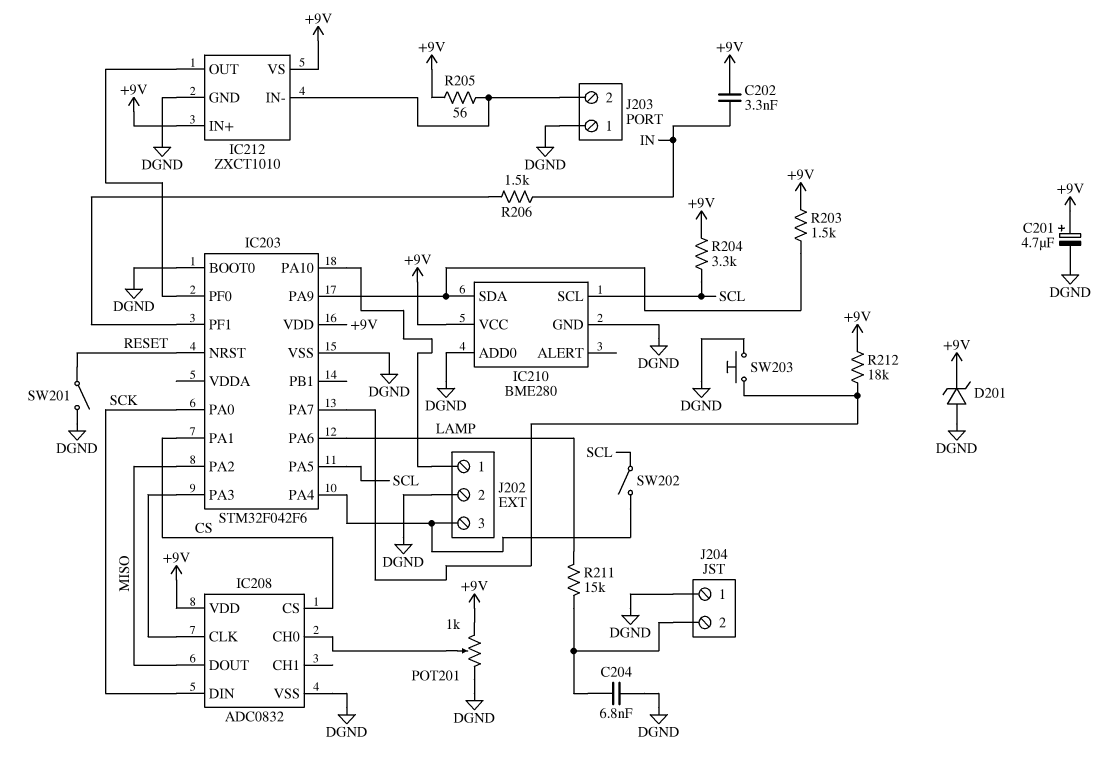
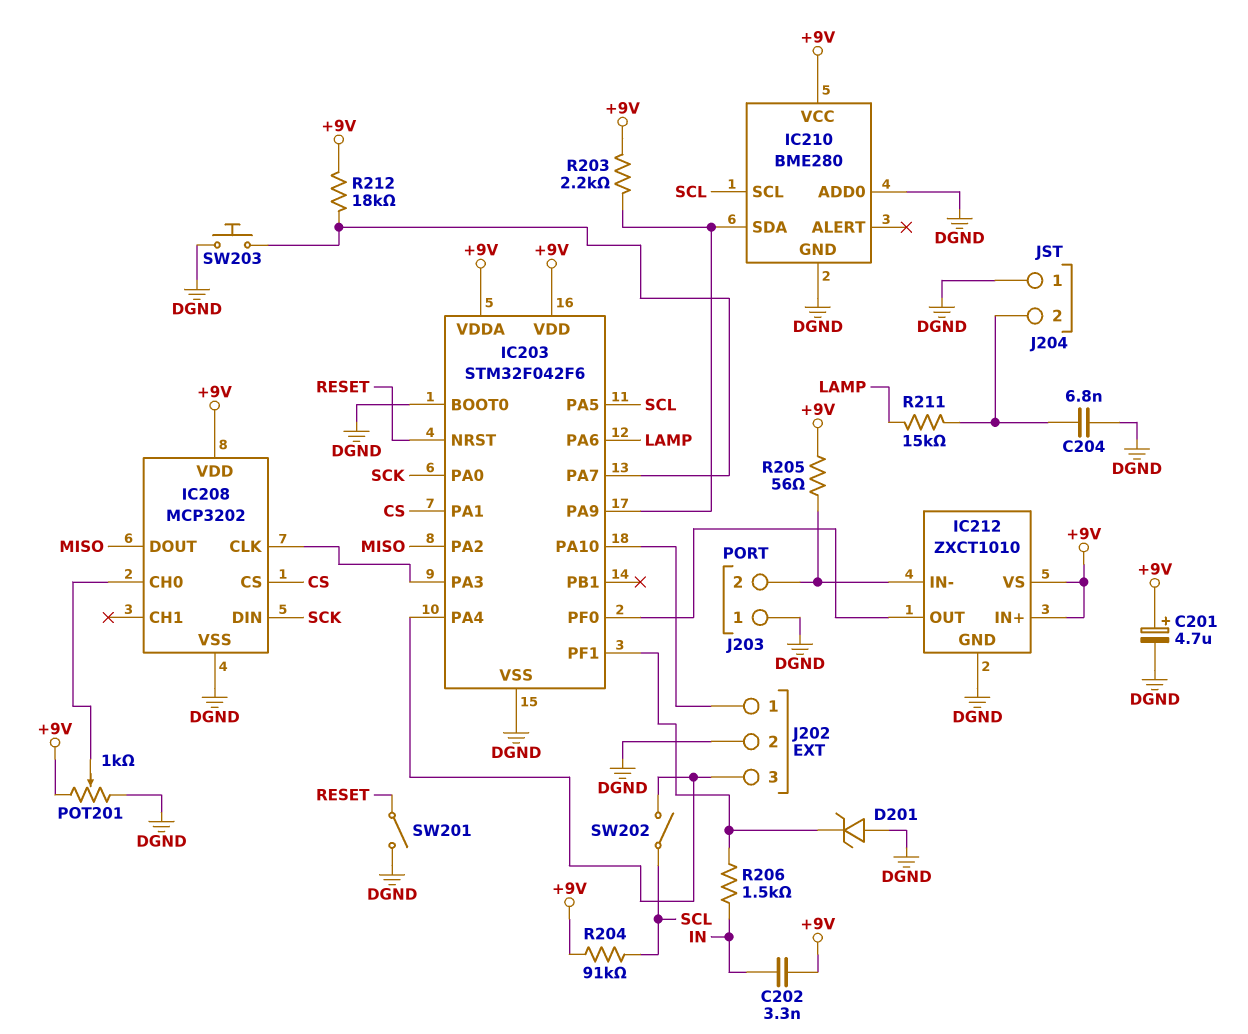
D201: zener (A DGND, K +9V) -> zener (A DGND, K IC203/PF1)
IC203 pin VDDA: none -> +9V
IC208: ADC0832 -> MCP3202
R203: 1.5k (+9V, IC203/PA9) -> 2.2k (+9V, IC203/PA9)
R204: 3.3k (+9V, SCL) -> 91k (+9V, SCL)

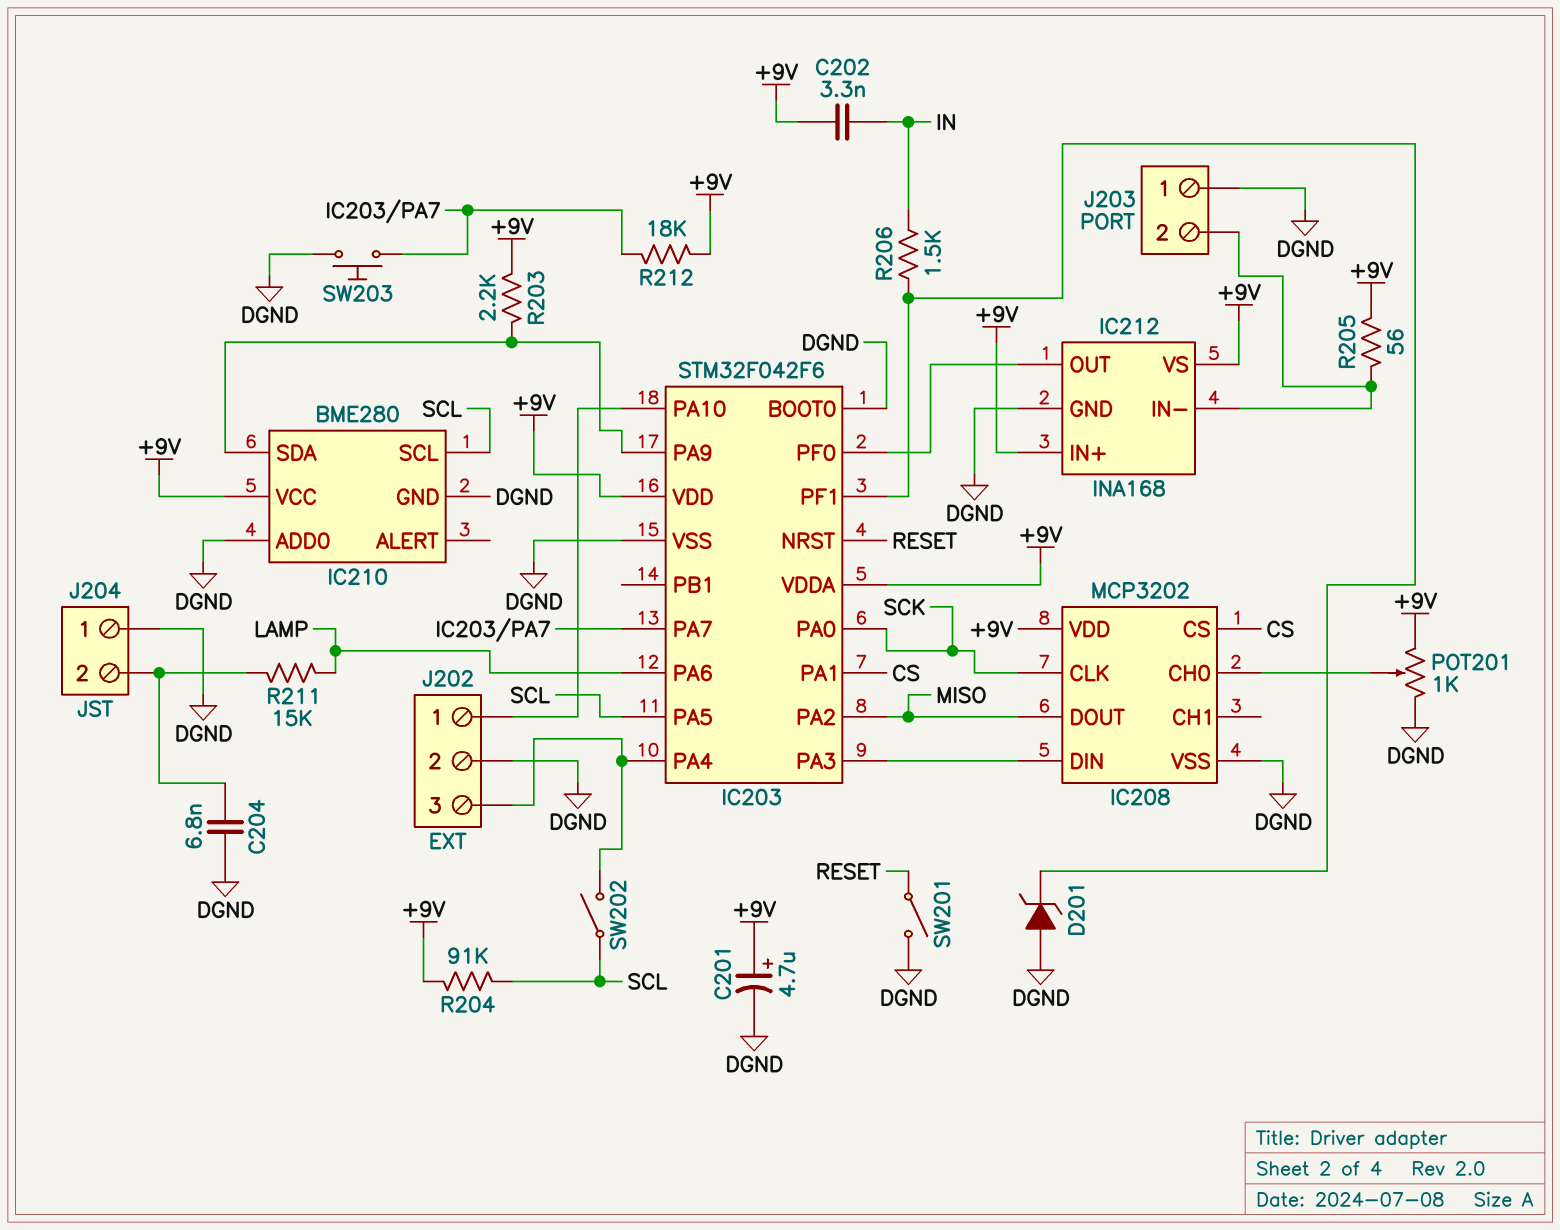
IC208 pin CLK: IC203/PA3 -> SCK
IC208 pin DIN: SCK -> IC203/PA3
IC212: ZXCT1010 -> INA168

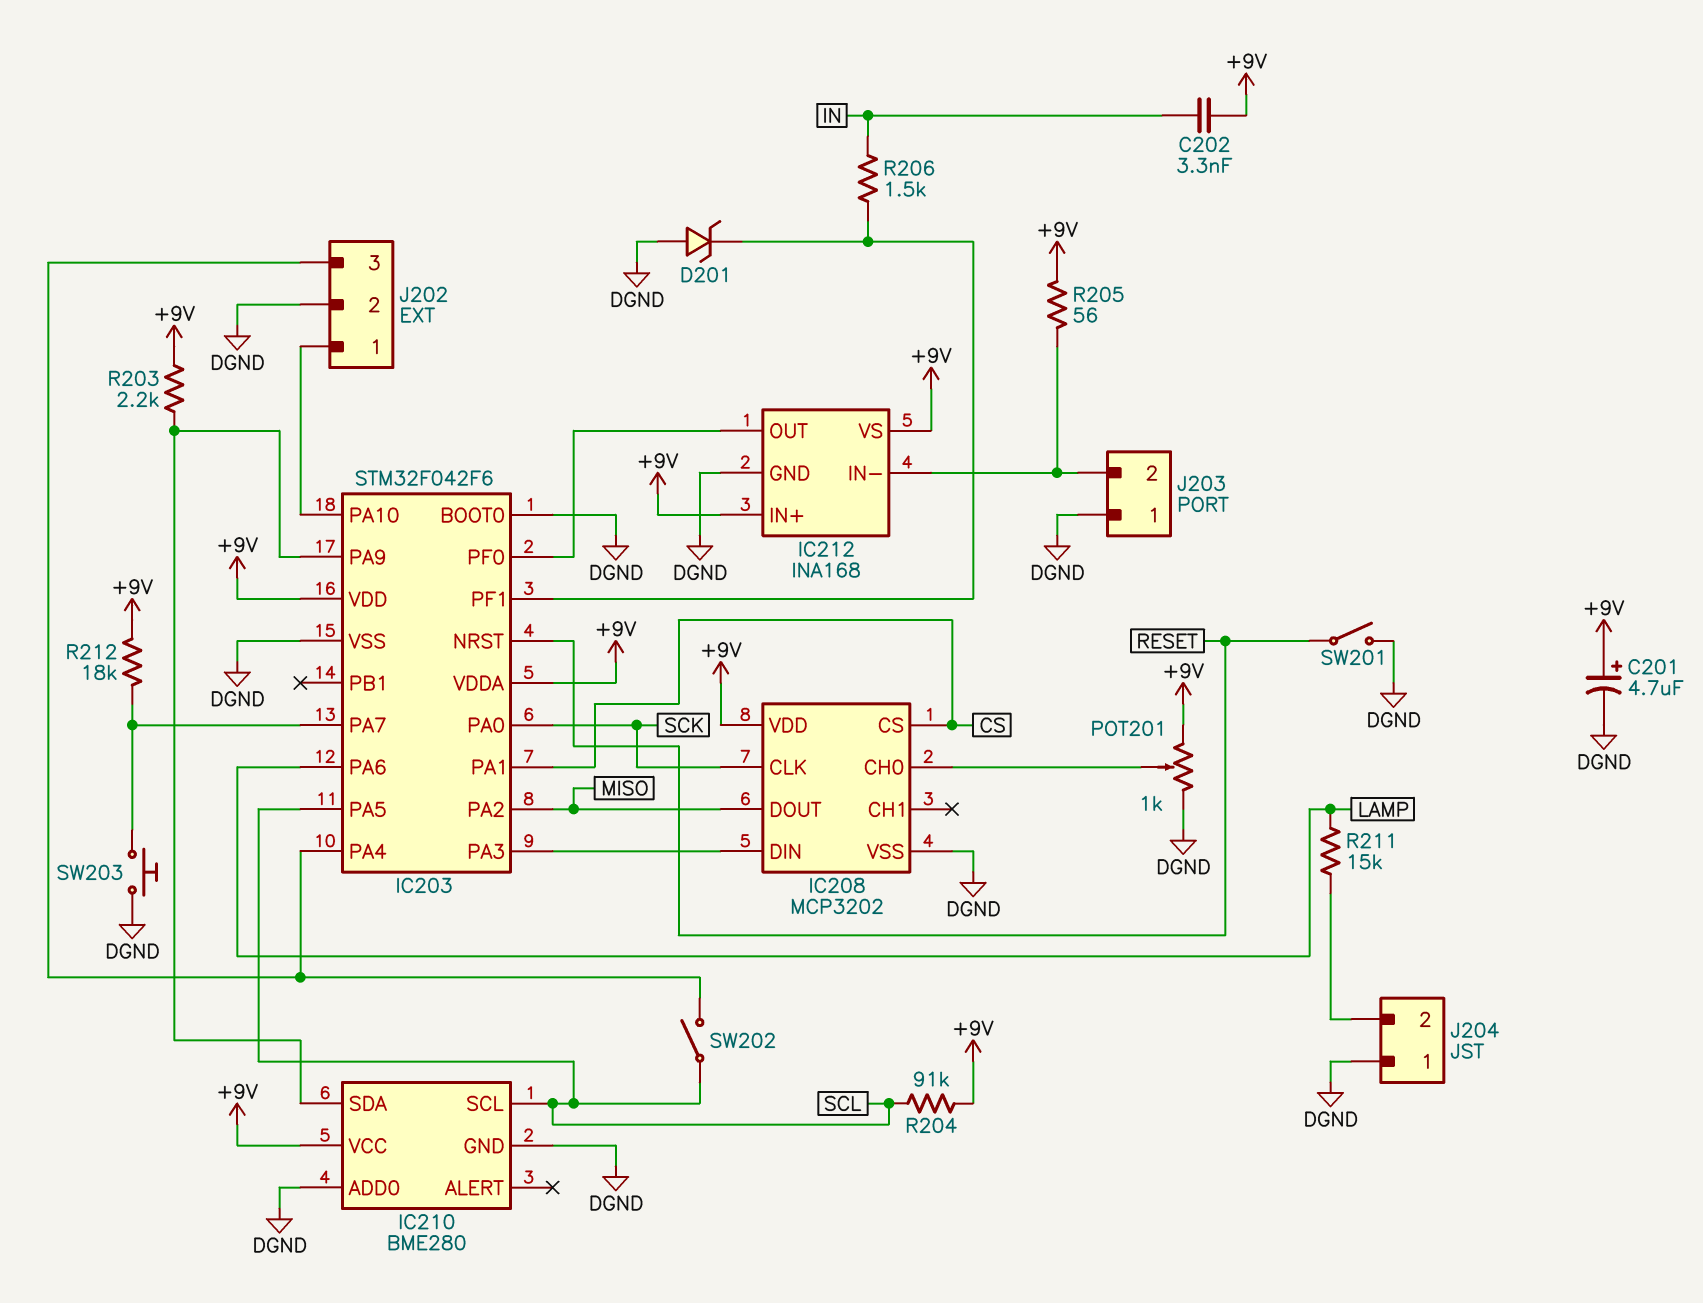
C204: 6.8nF (DGND, J204/2) -> none

